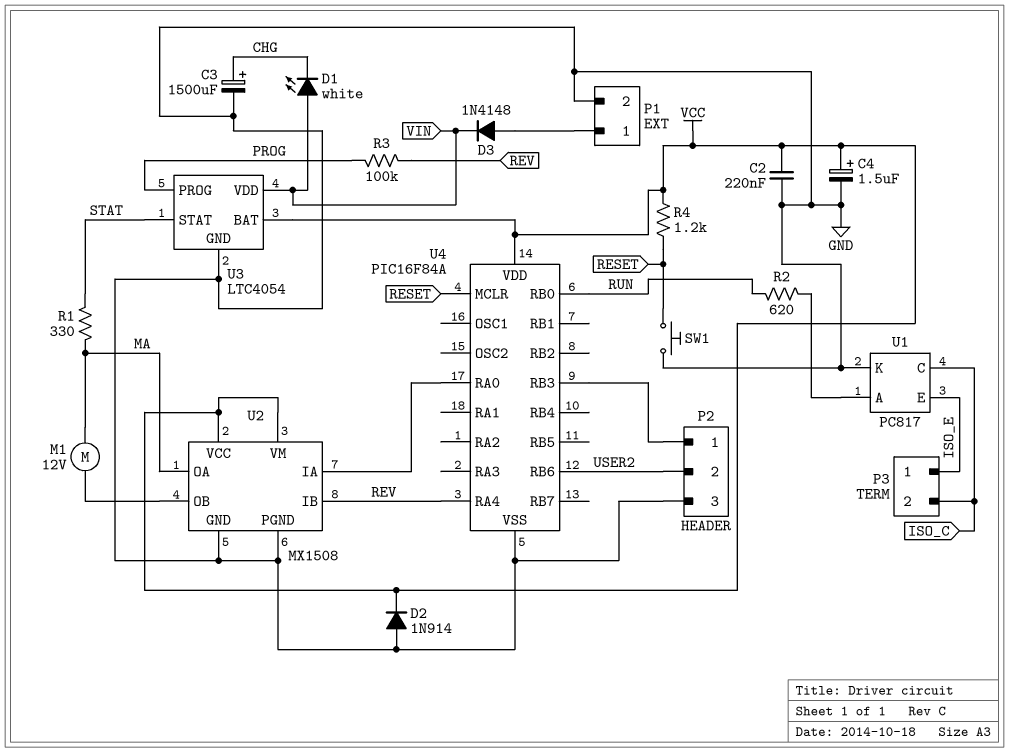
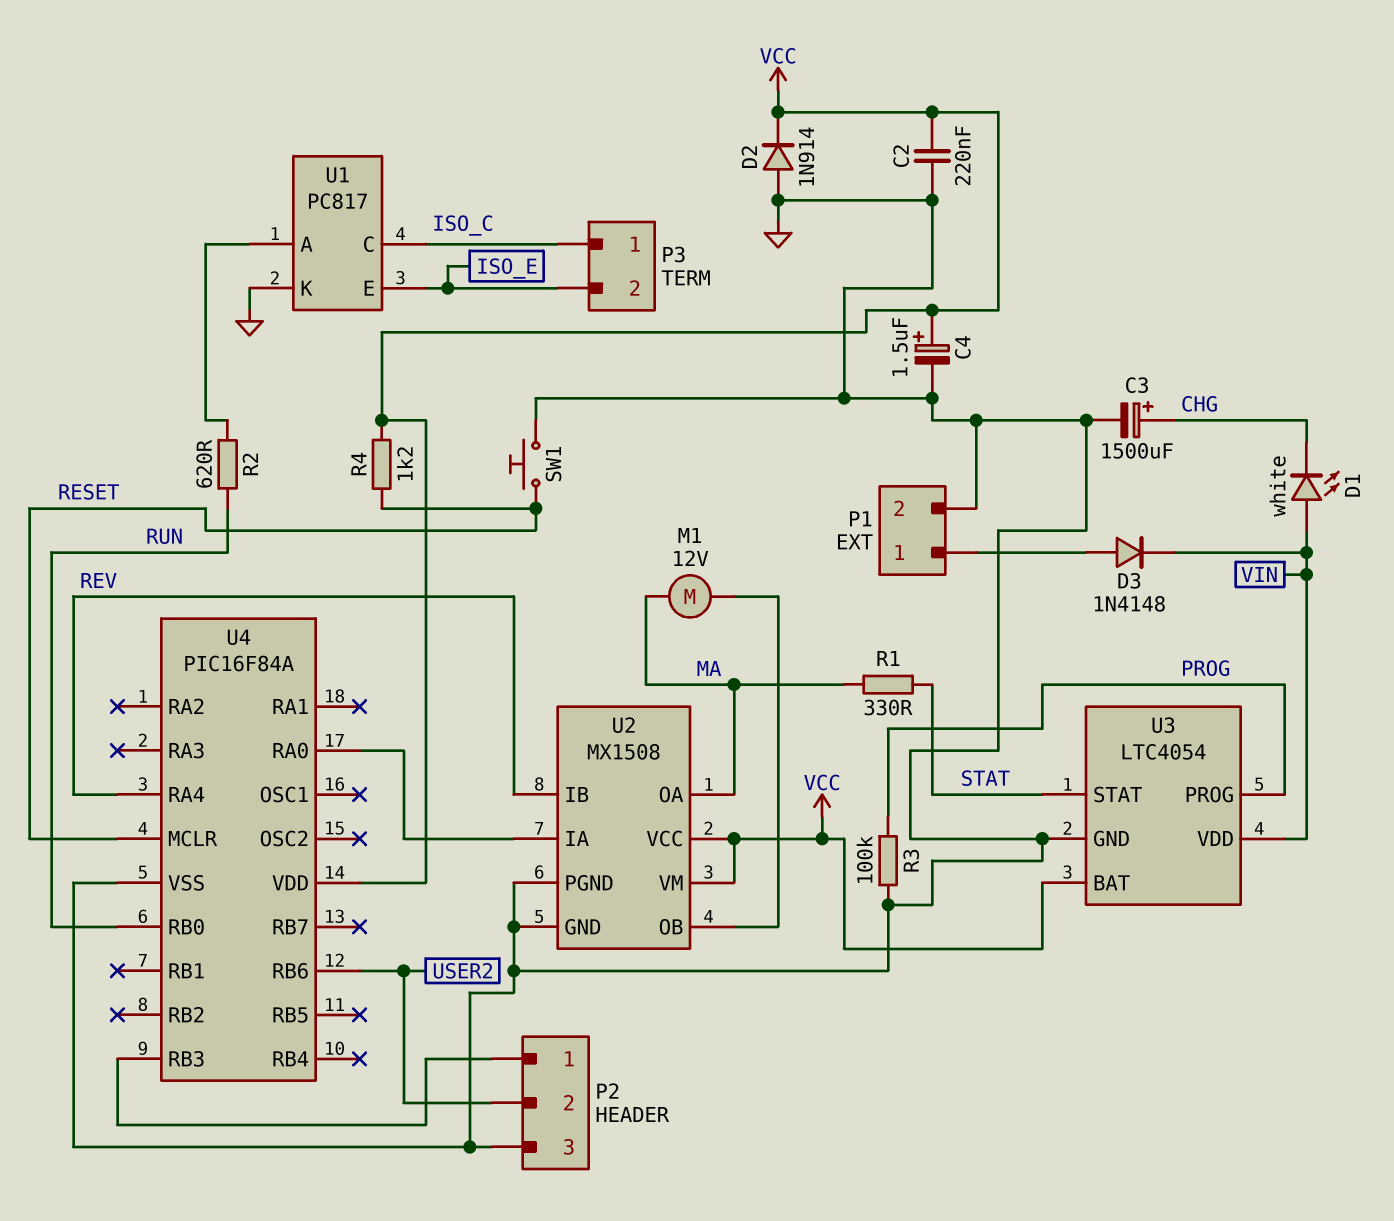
P3 pin 1: ISO_E -> ISO_C
P3 pin 2: ISO_C -> ISO_E
R3: 100k (PROG, REV) -> 100k (GND, PROG)

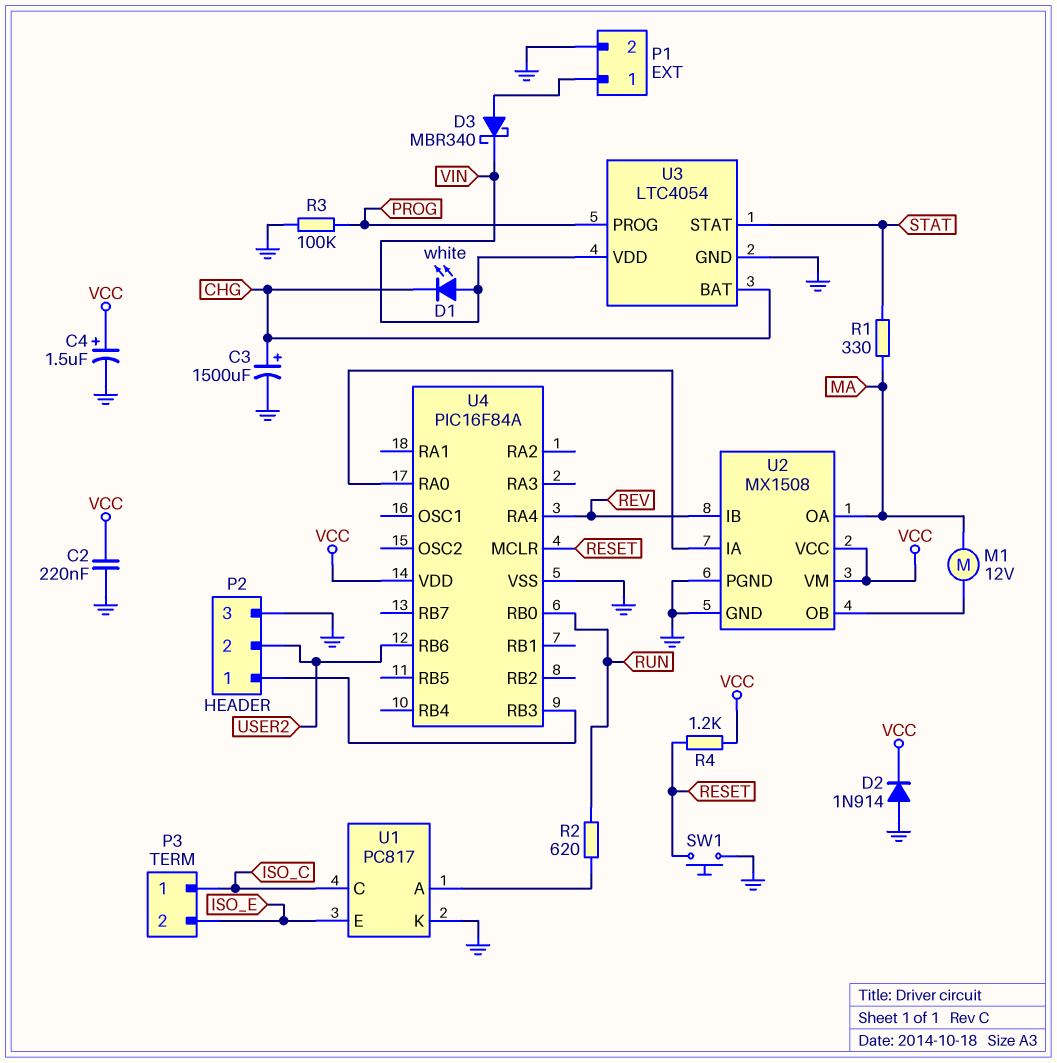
D3: diode 1N4148 (A P1/1, K VIN) -> schottky MBR340 (A P1/1, K VIN)
U3 pin BAT: VCC -> CHG

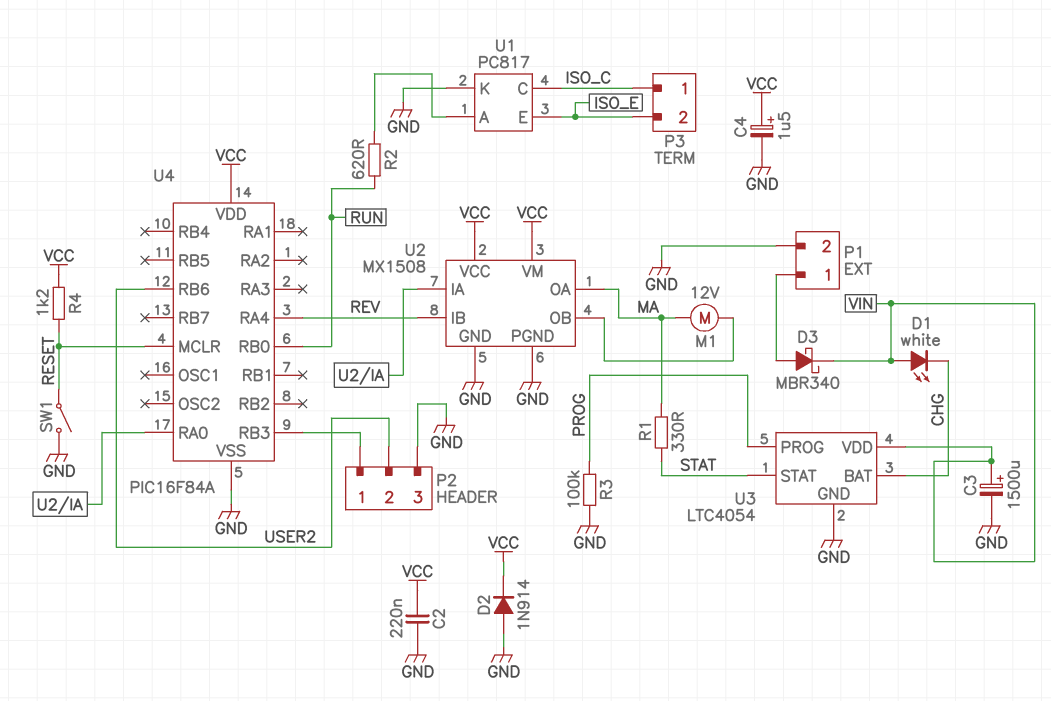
C3: 1500uF (plus CHG, minus GND) -> 1500uF (plus VIN, minus GND)
SW1: button (GND, RESET) -> switch (GND, RESET)

